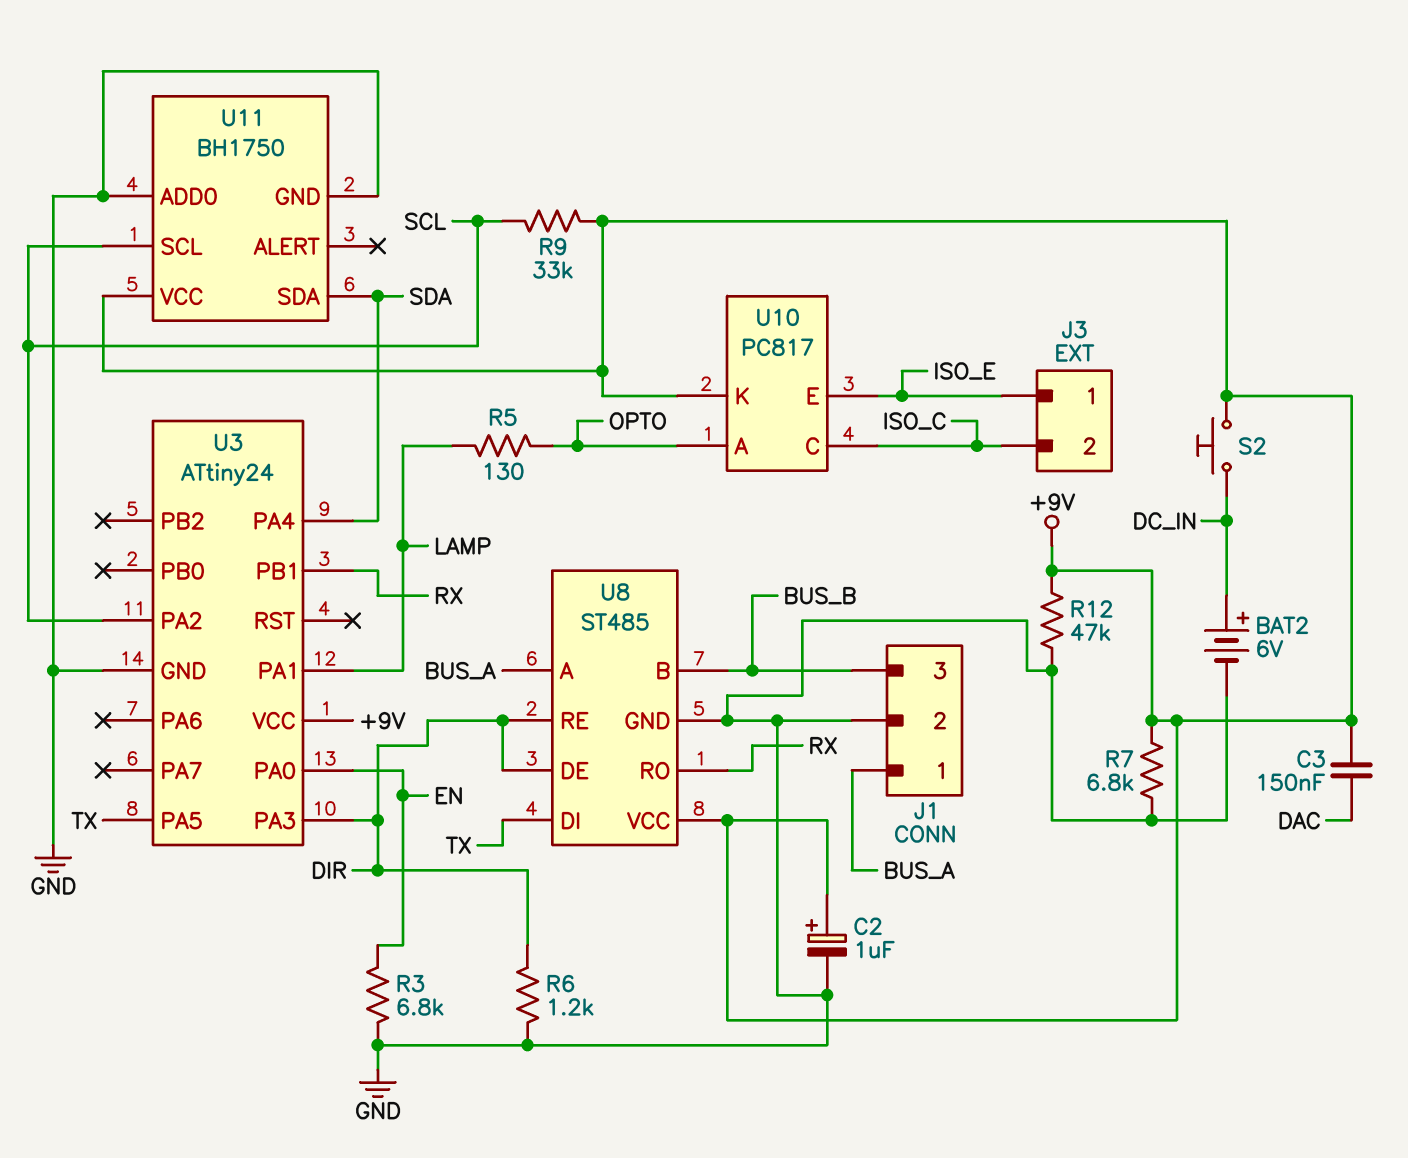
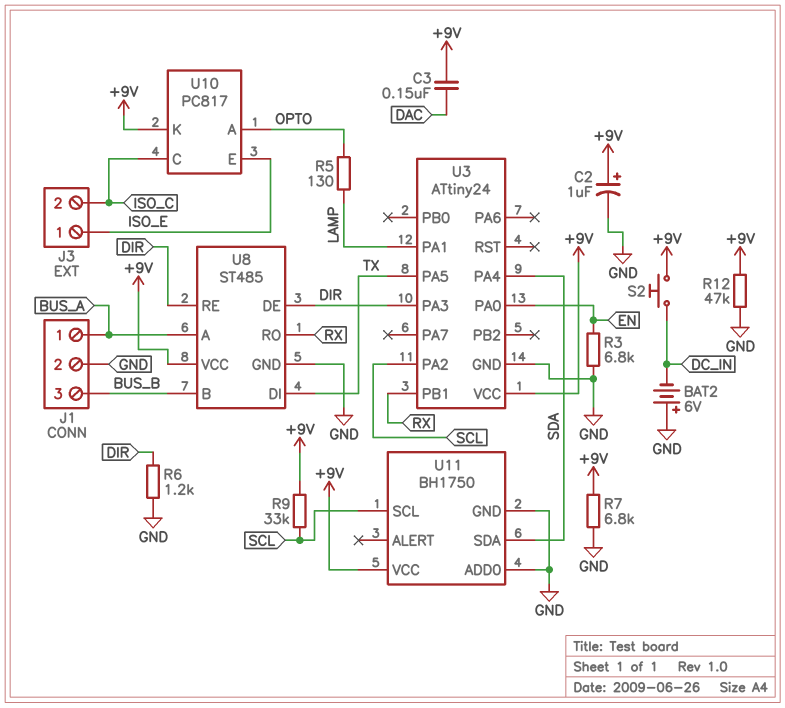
BAT2: 6V (plus DC_IN, minus GND) -> 6V (plus GND, minus DC_IN)

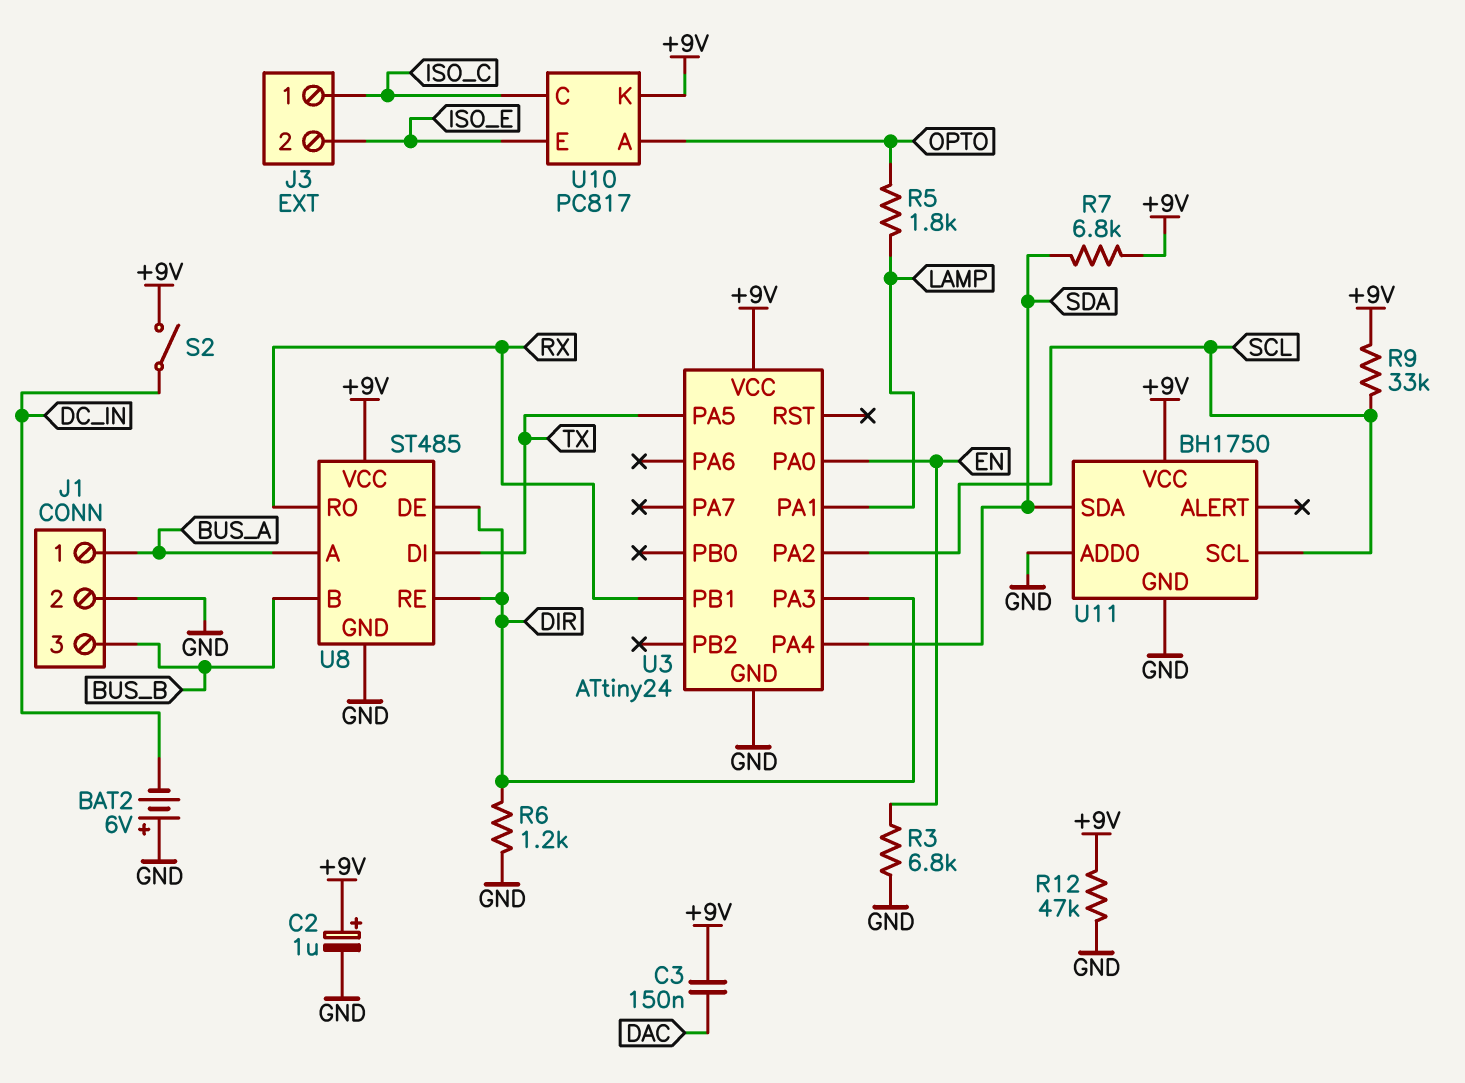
J3 pin 1: ISO_E -> ISO_C
J3 pin 2: ISO_C -> ISO_E
R5: 130 (LAMP, OPTO) -> 1.8k (LAMP, OPTO)
R7: 6.8k (+9V, GND) -> 6.8k (+9V, SDA)
S2: button (+9V, DC_IN) -> switch (+9V, DC_IN)

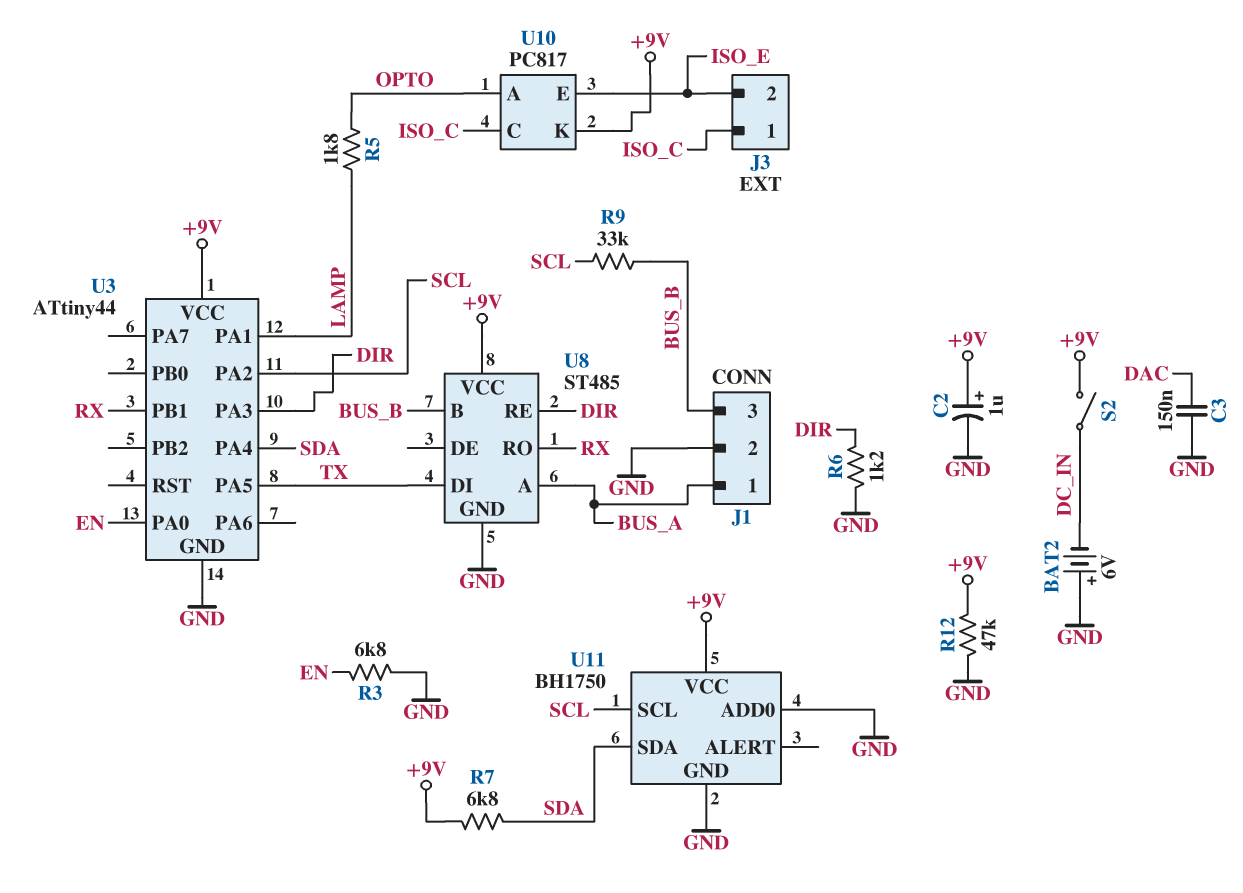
C3: 150nF (+9V, DAC) -> 150nF (DAC, GND)
R9: 33k (+9V, SCL) -> 33k (BUS_B, SCL)
U3: ATtiny24 -> ATtiny44
U8 pin DE: DIR -> none

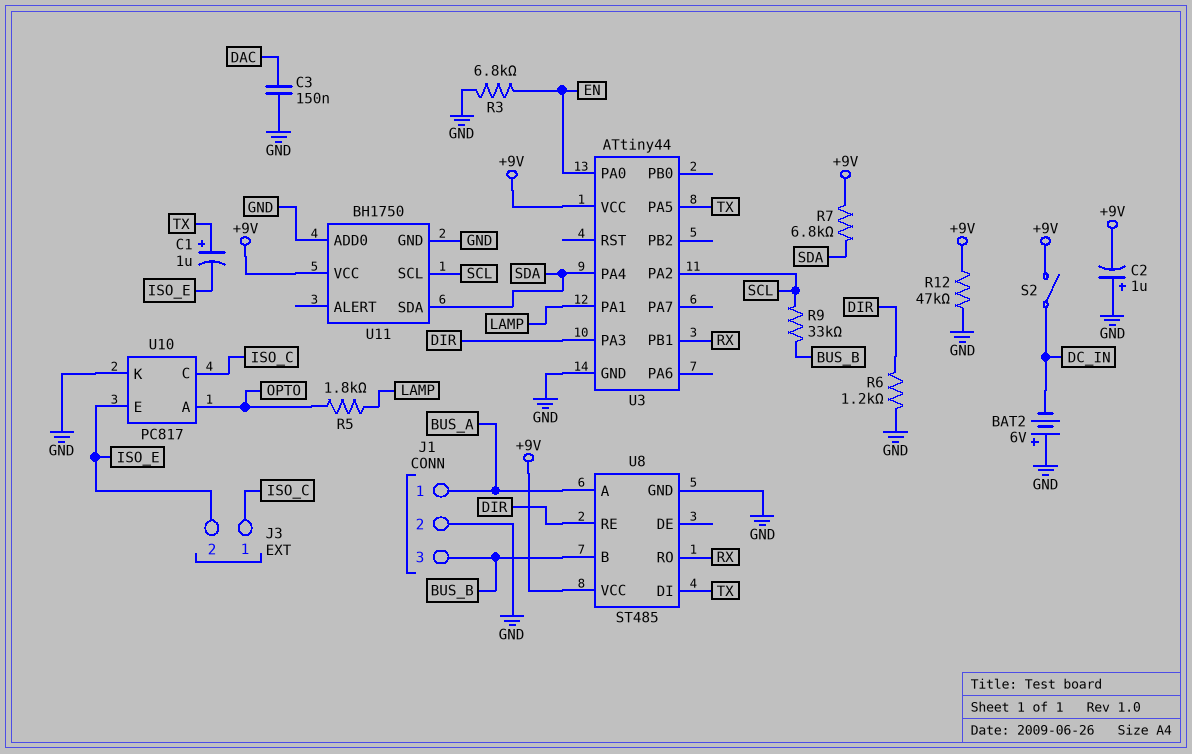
C1: none -> 1uF (plus TX, minus ISO_E)
C2: 1uF (plus +9V, minus GND) -> 1uF (plus GND, minus +9V)
U10 pin K: +9V -> GND

